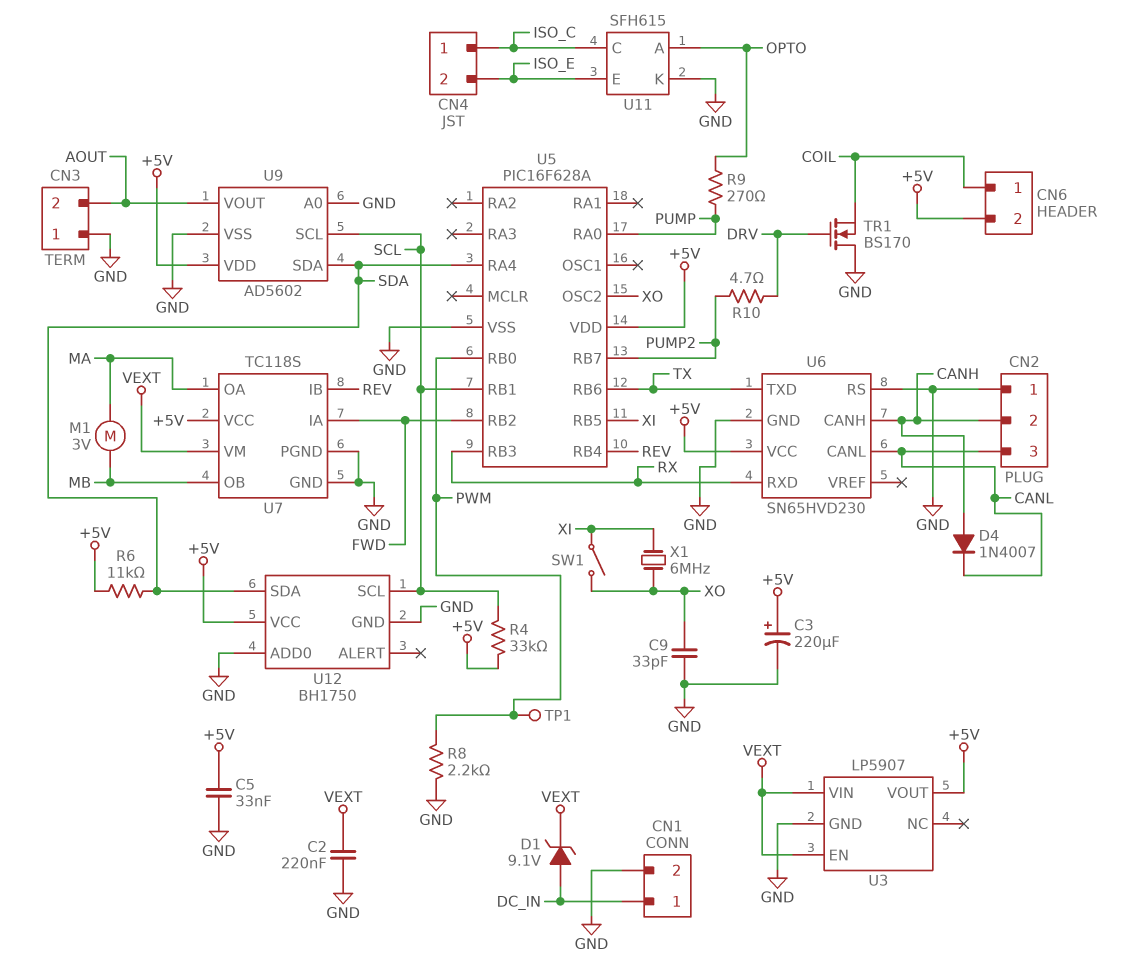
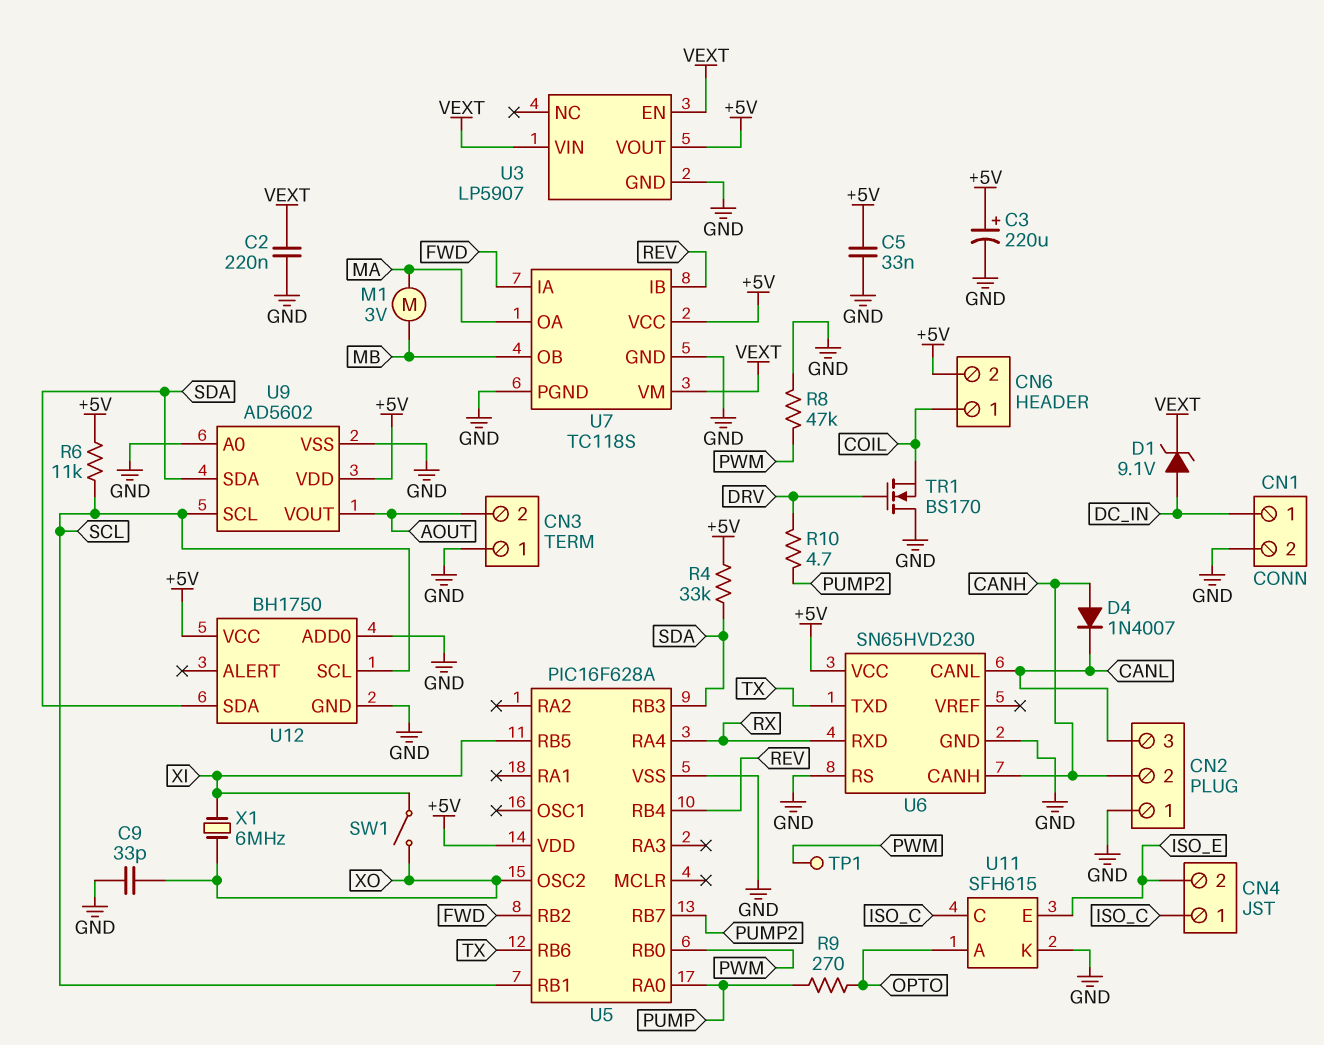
R4: 33k (+5V, SCL) -> 33k (+5V, SDA)
R6: 11k (+5V, SDA) -> 11k (+5V, SCL)
R8: 2.2k (GND, PWM) -> 47k (GND, PWM)
U5 pin RA4: SDA -> RX
U5 pin RB3: RX -> SDA

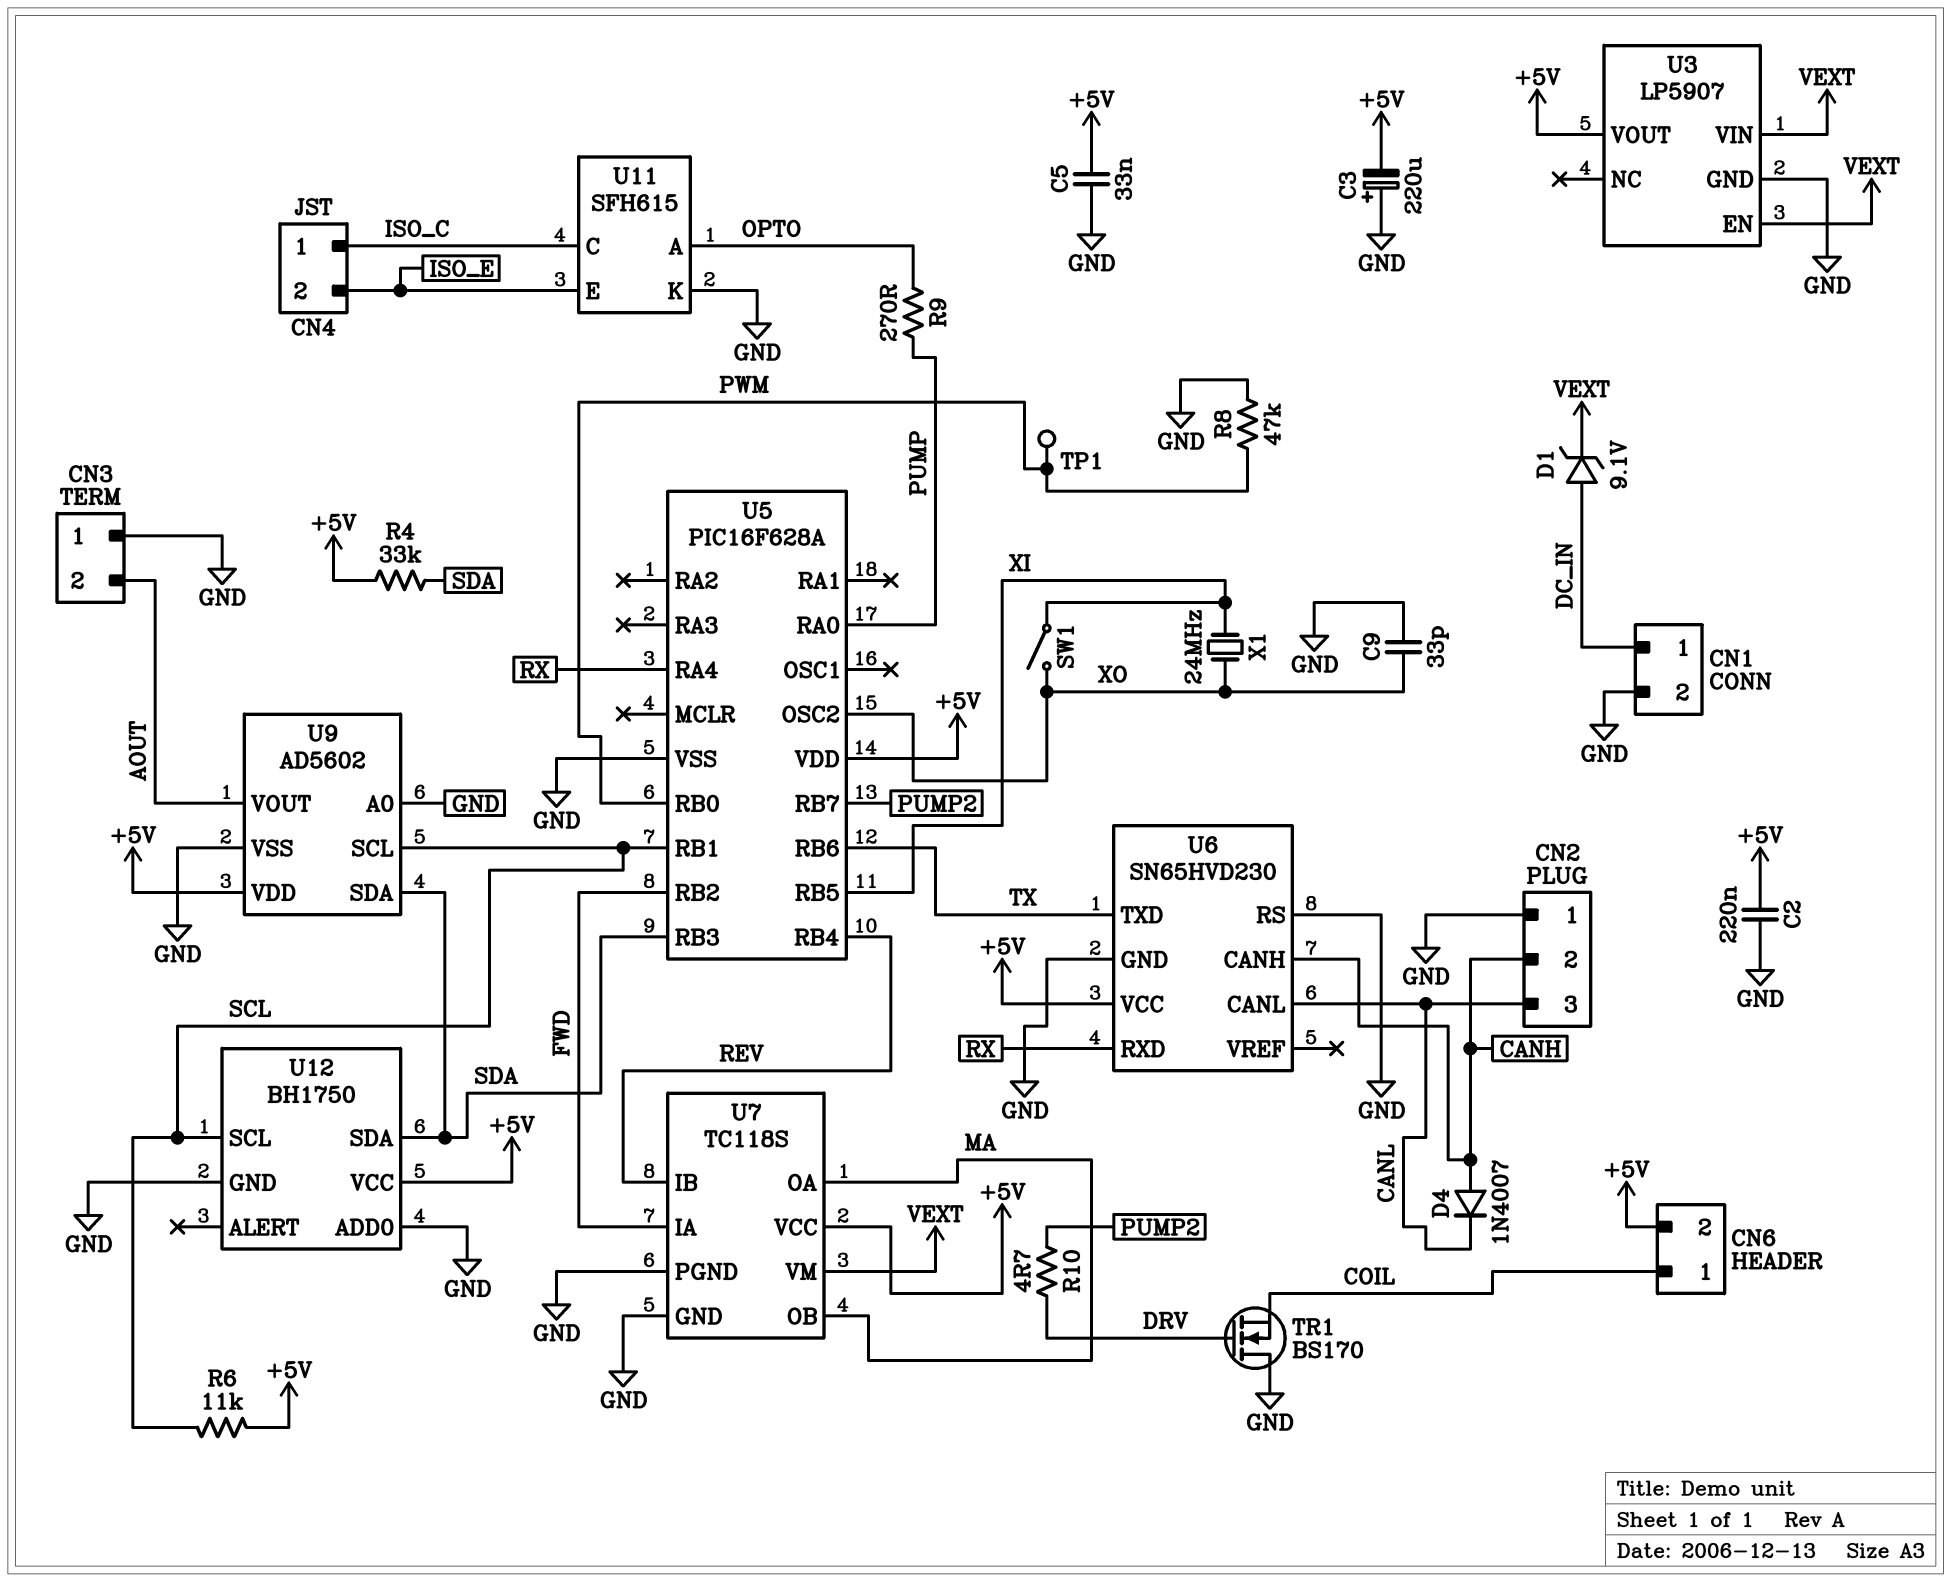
C2: 220nF (GND, VEXT) -> 220nF (+5V, GND)
C3: 220uF (plus +5V, minus GND) -> 220uF (plus GND, minus +5V)
M1: motor 3V (MA, MB) -> none
U7 pin OB: MB -> MA
X1: 6MHz (XI, XO) -> 24MHz (XI, XO)

